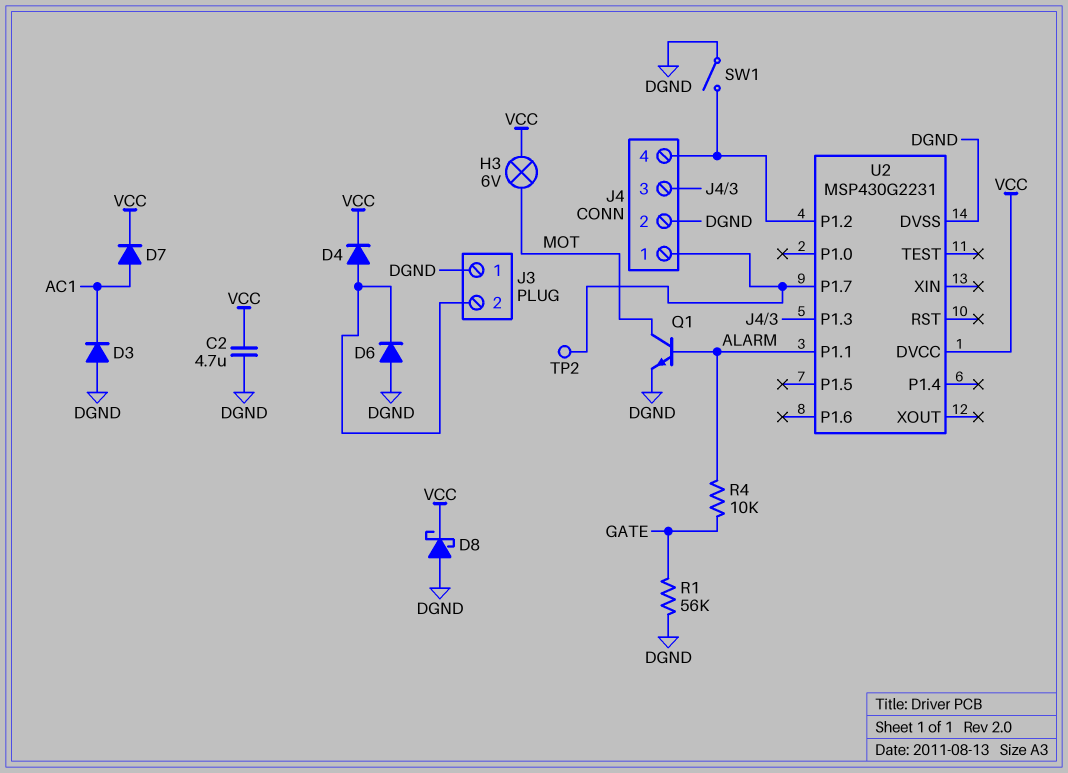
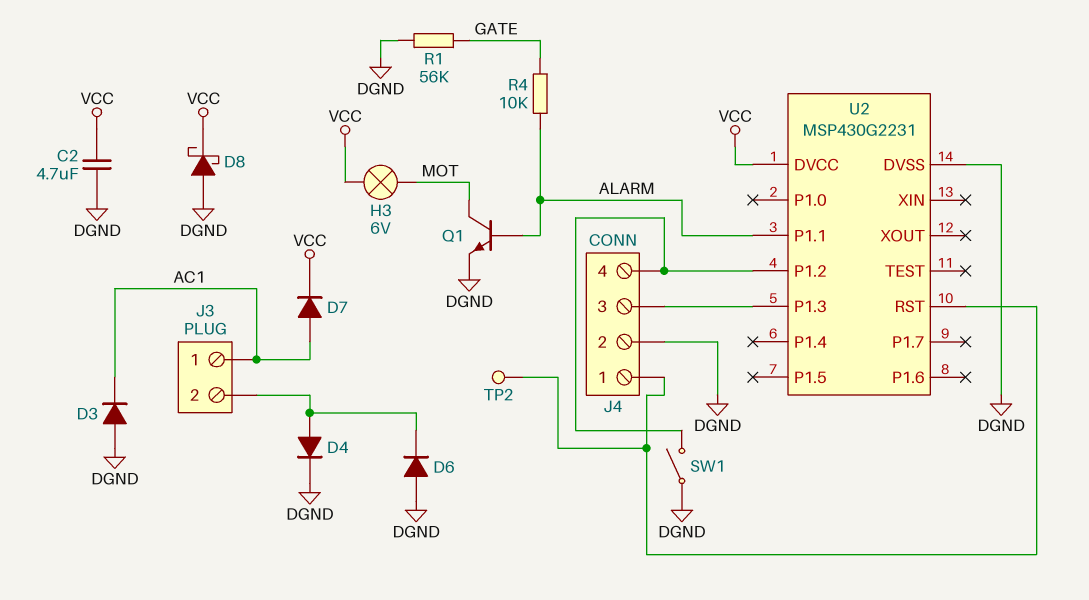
D4: diode (A J3/2, K VCC) -> diode (A J3/2, K DGND)
J3 pin 1: DGND -> AC1
U2 pin P1.7: J4/1 -> none
U2 pin RST: none -> J4/1

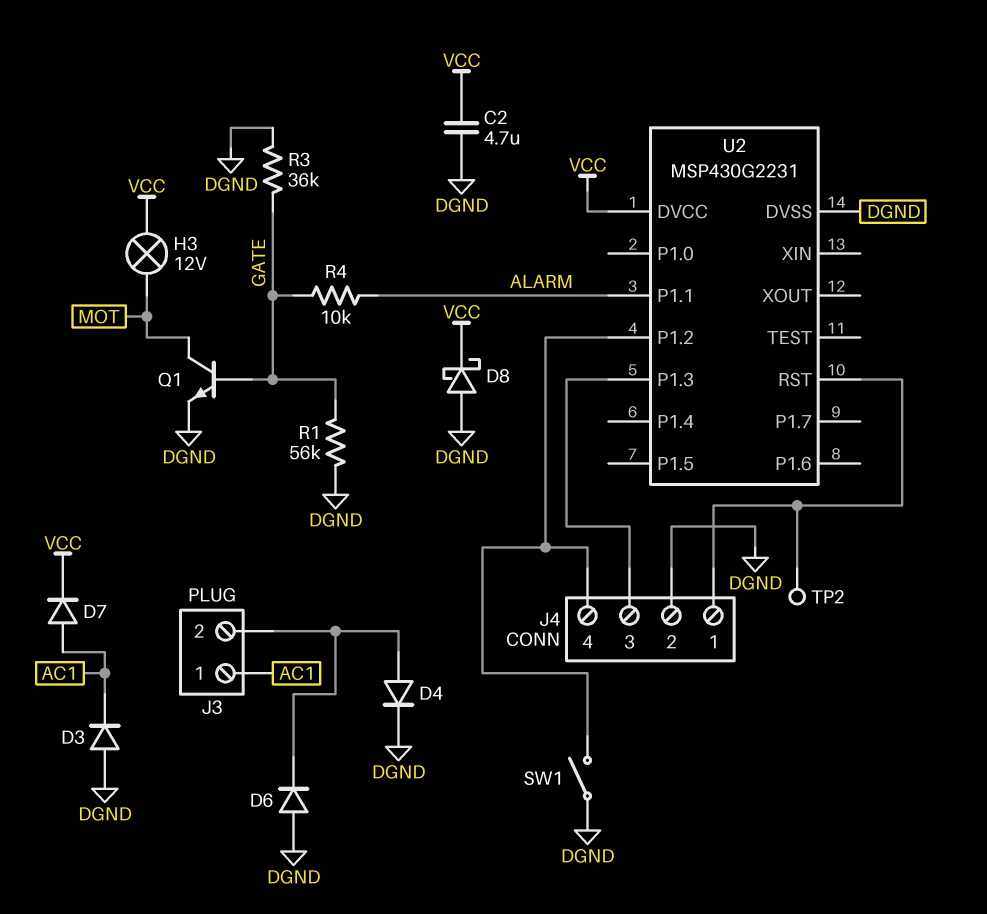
H3: lamp 6V (MOT, VCC) -> lamp 12V (MOT, VCC)
Q1: NPN (B ALARM, C MOT, E DGND) -> NPN (B GATE, C MOT, E DGND)
R3: none -> 36k (DGND, GATE)

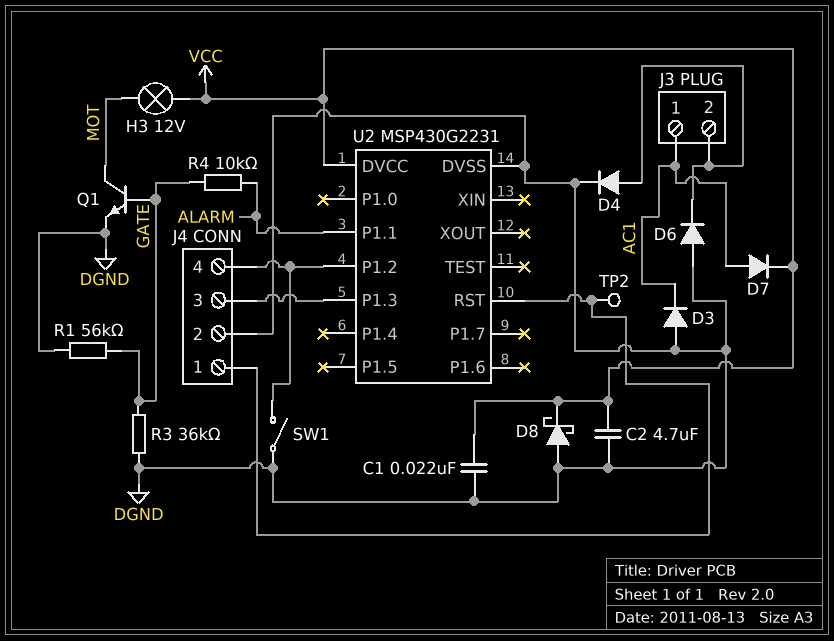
C1: none -> 22nF (DGND, VCC)

